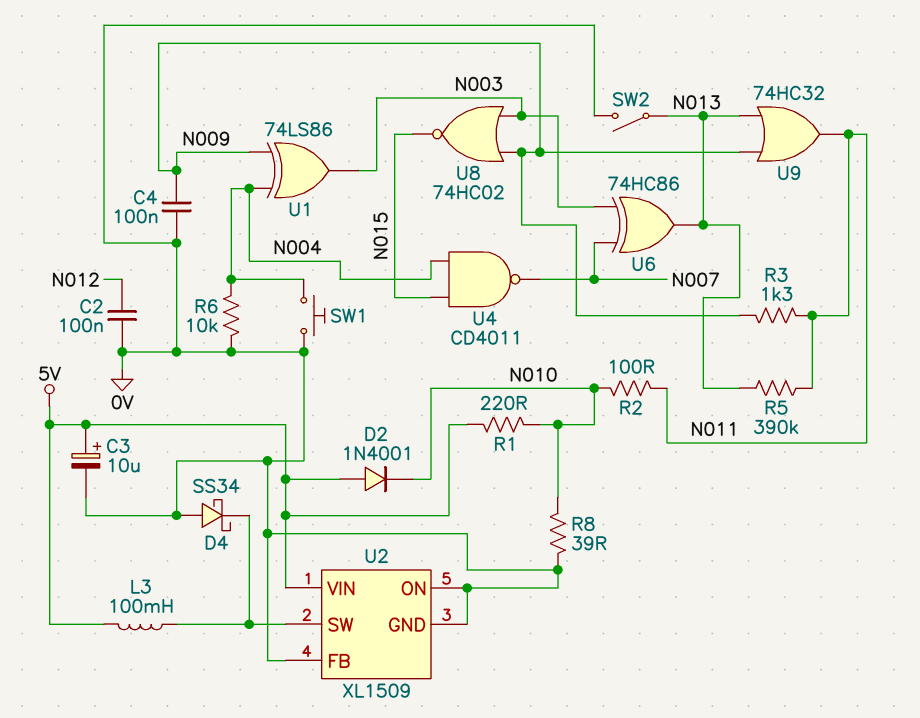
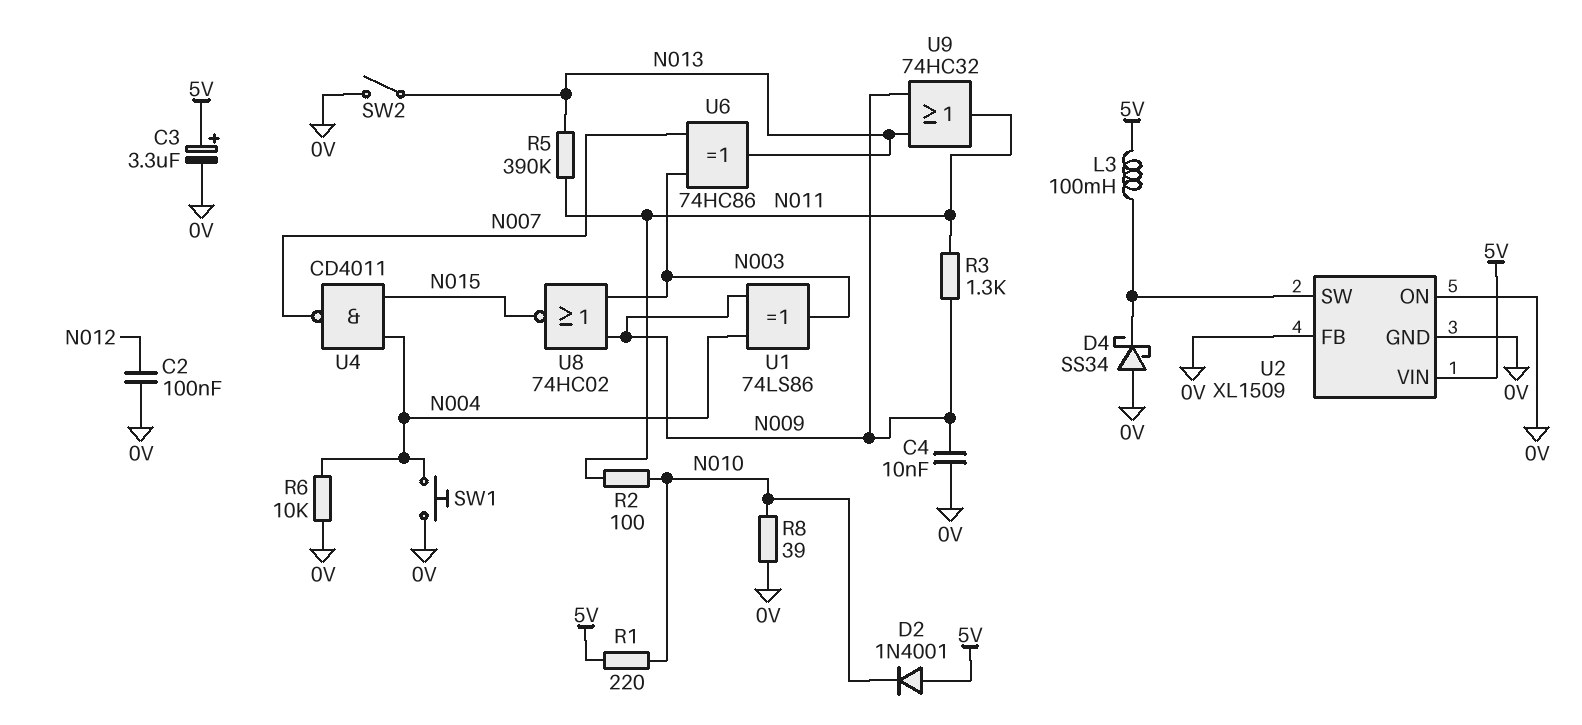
C3: 10uF (plus 5V, minus 0V) -> 3.3uF (plus 5V, minus 0V)
C4: 100nF (0V, N009) -> 10nF (0V, N009)

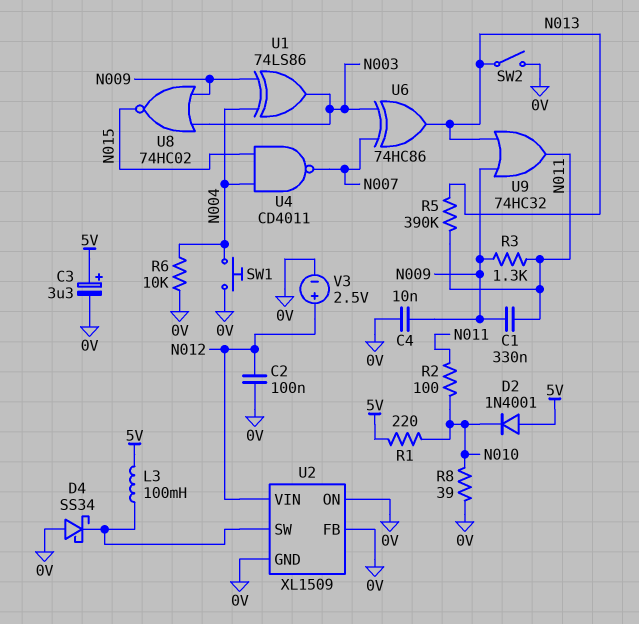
C1: none -> 330nF (N009, N011)
U2 pin VIN: 5V -> N012
V3: none -> 2.5V (plus N012, minus 0V)

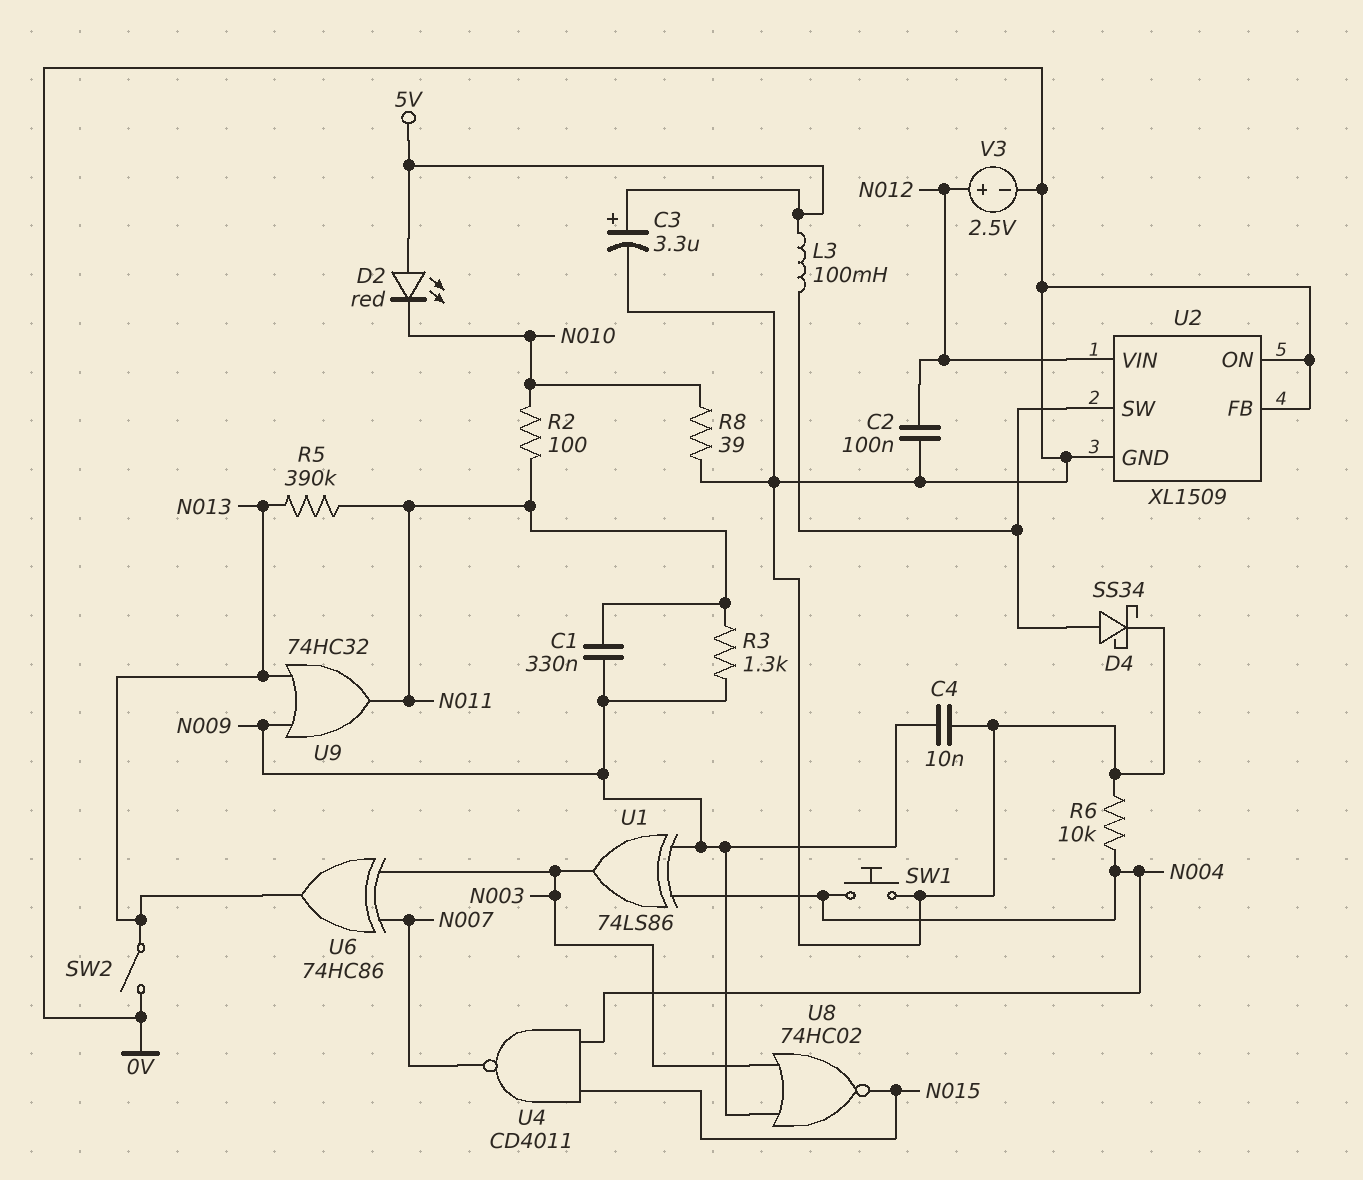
D2: diode 1N4001 (A 5V, K N010) -> LED red (A 5V, K N010)
D4: schottky SS34 (A 0V, K U2/SW) -> schottky SS34 (A U2/SW, K 0V)
R1: 220 (5V, N010) -> none

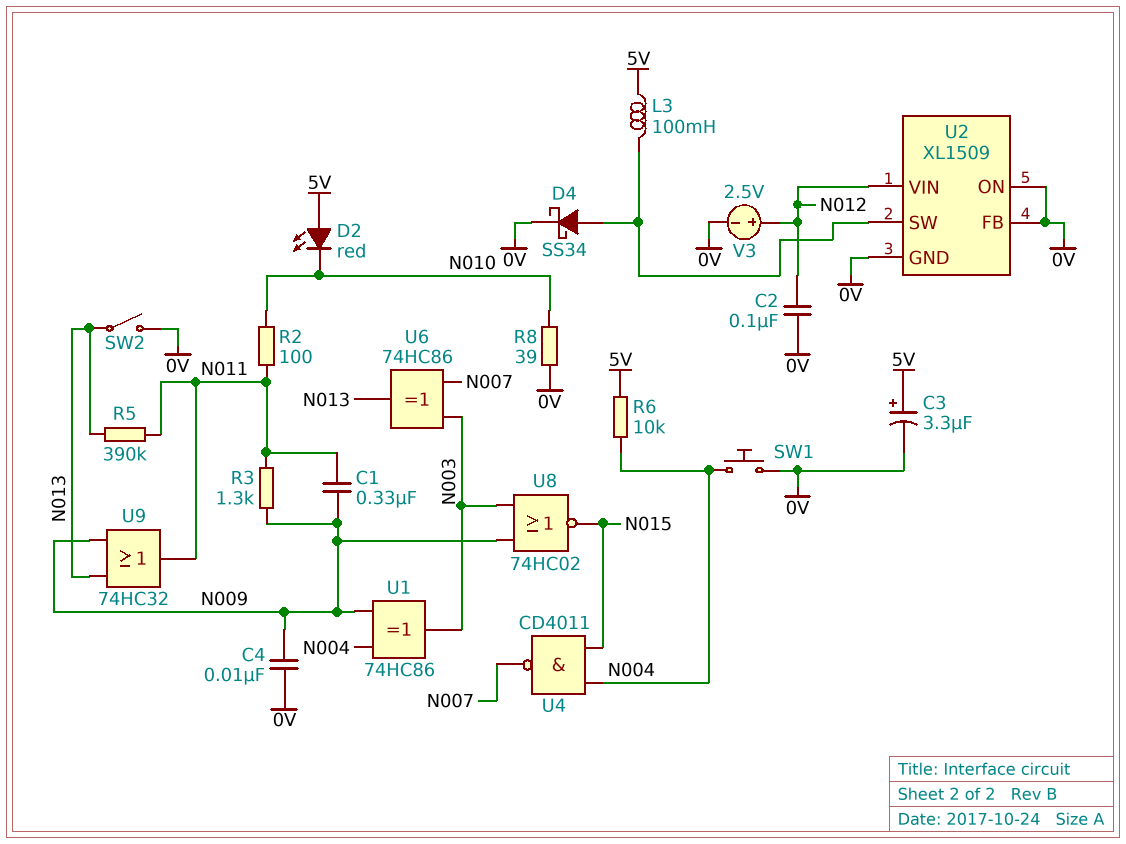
R6: 10k (0V, N004) -> 10k (5V, N004)
U1: XOR 74LS86 (in N004, in N009, out N003) -> XOR 74HC86 (in N004, in N009, out N003)

